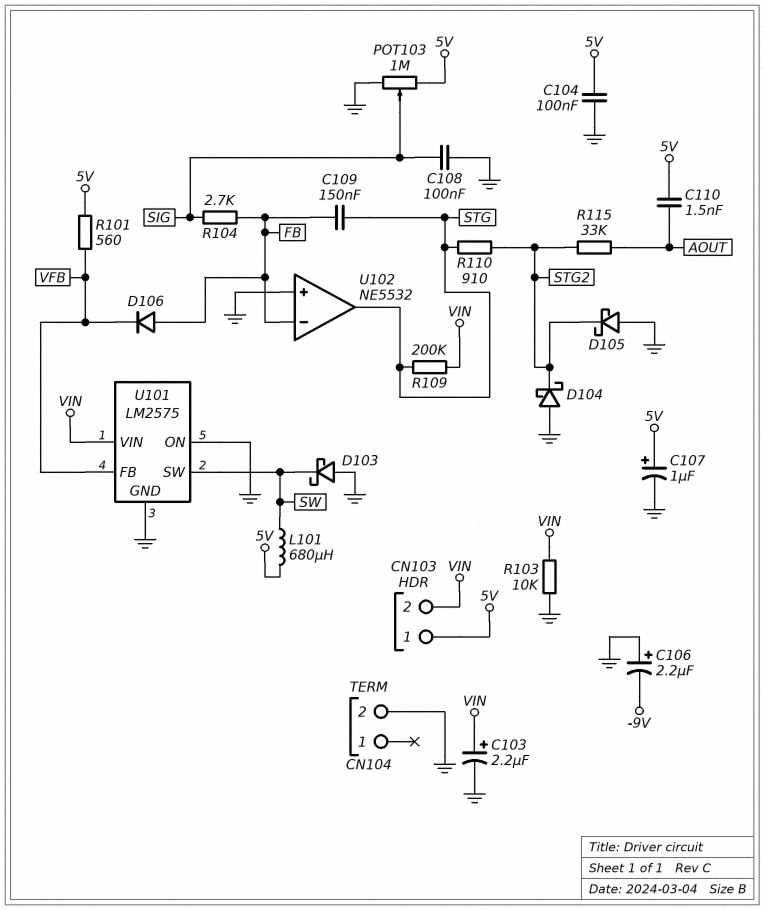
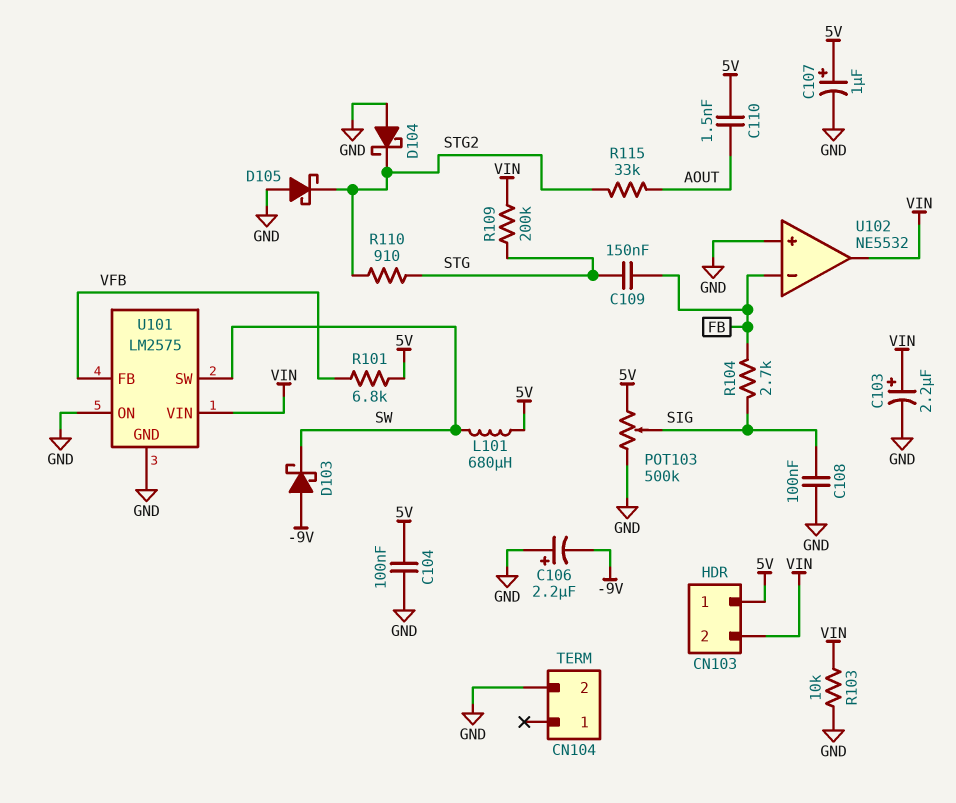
D103: schottky (A GND, K SW) -> schottky (A -9V, K SW)
D106: diode (A FB, K VFB) -> none
POT103: 1M (5V, GND, wiper SIG) -> 500k (5V, GND, wiper SIG)
R101: 560 (5V, VFB) -> 6.8k (5V, VFB)
U102 pin out: STG -> VIN

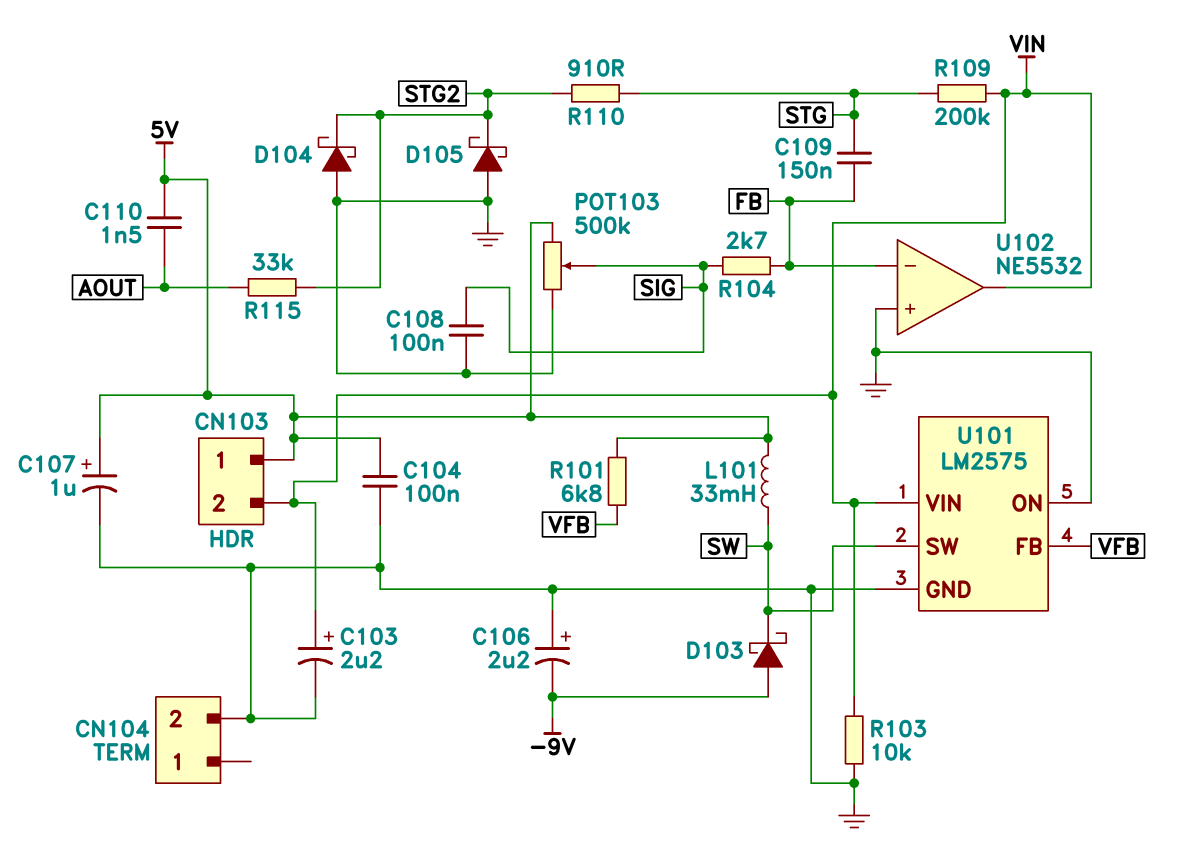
L101: 680uH (5V, SW) -> 33mH (5V, SW)

